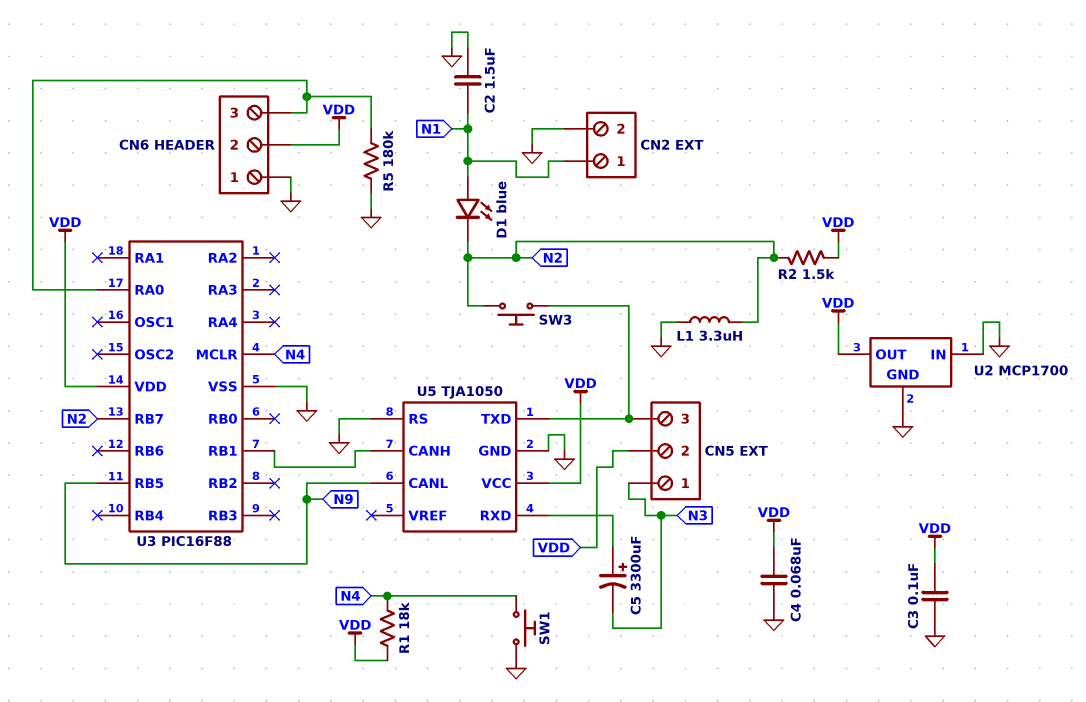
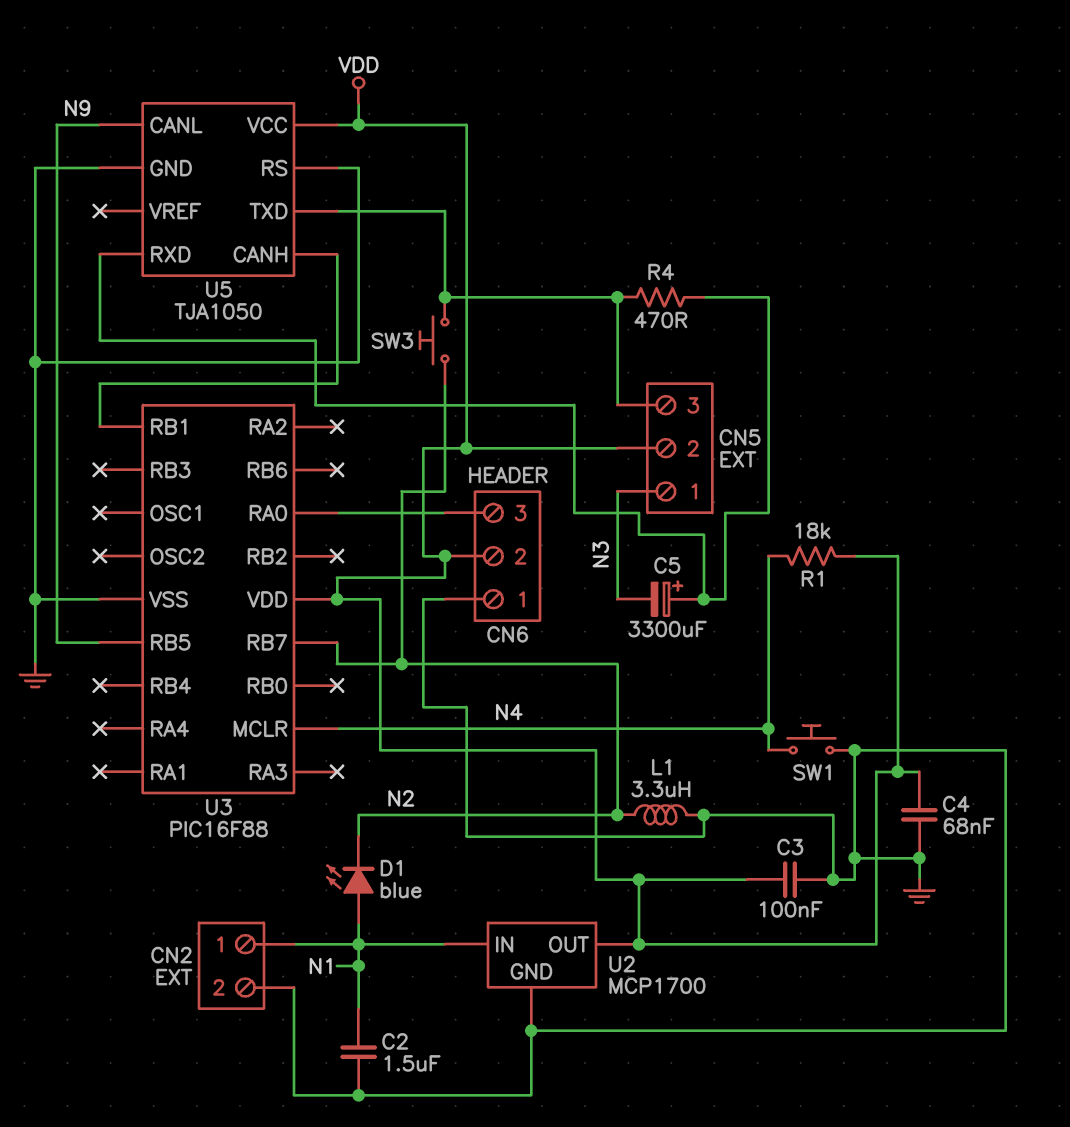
R2: 1.5k (N2, VDD) -> none
R4: none -> 470 (CN5/3, U5/RXD)
R5: 180k (CN6/3, GND) -> none
U2 pin IN: GND -> N1

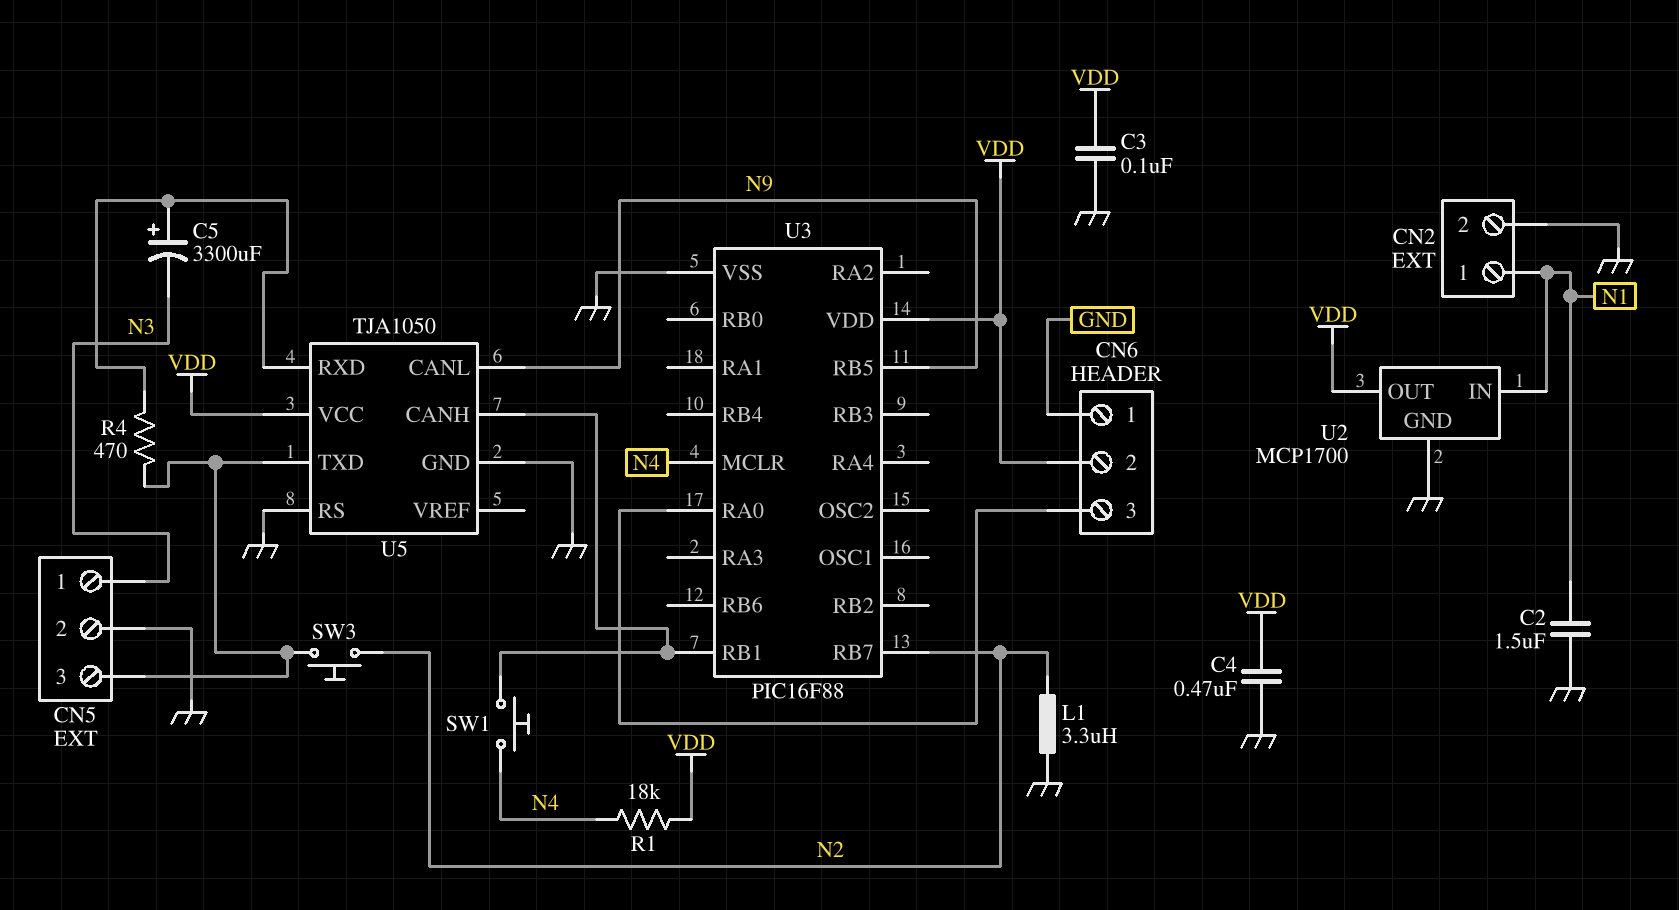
C4: 68nF (GND, VDD) -> 470nF (GND, VDD)
CN5 pin 2: VDD -> GND
D1: LED blue (A N1, K N2) -> none
SW1: button (GND, N4) -> button (N4, U3/RB1)

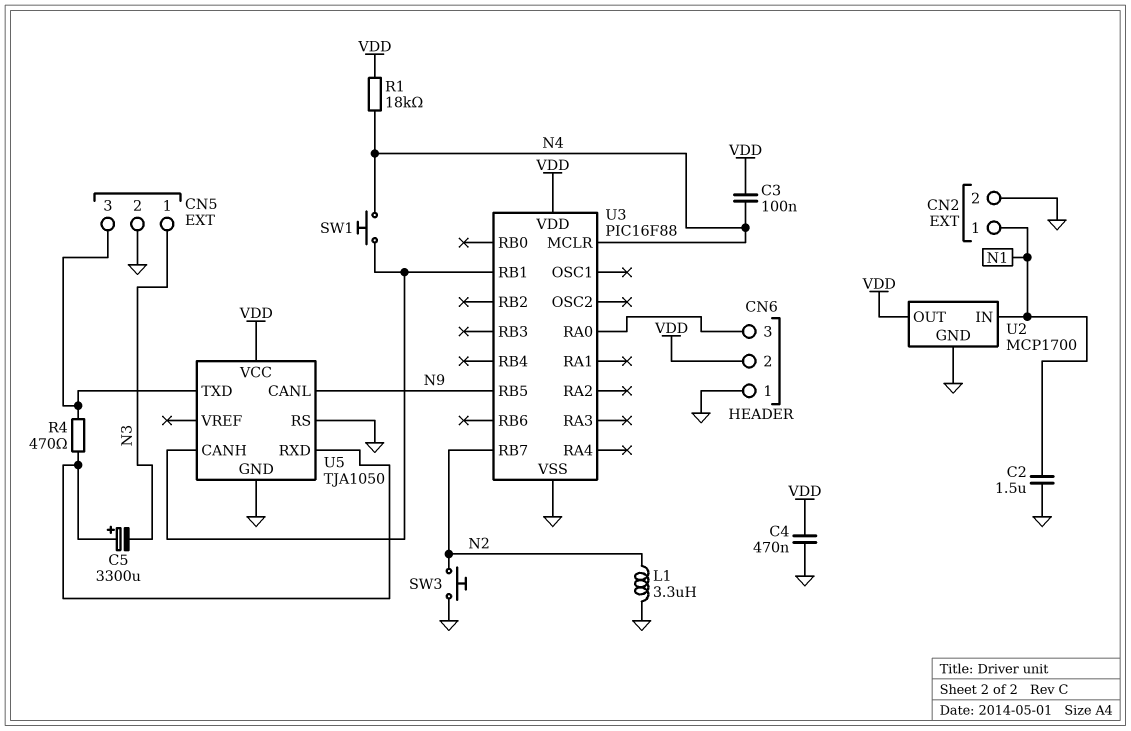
C3: 100nF (GND, VDD) -> 100nF (N4, VDD)
SW3: button (CN5/3, N2) -> button (GND, N2)

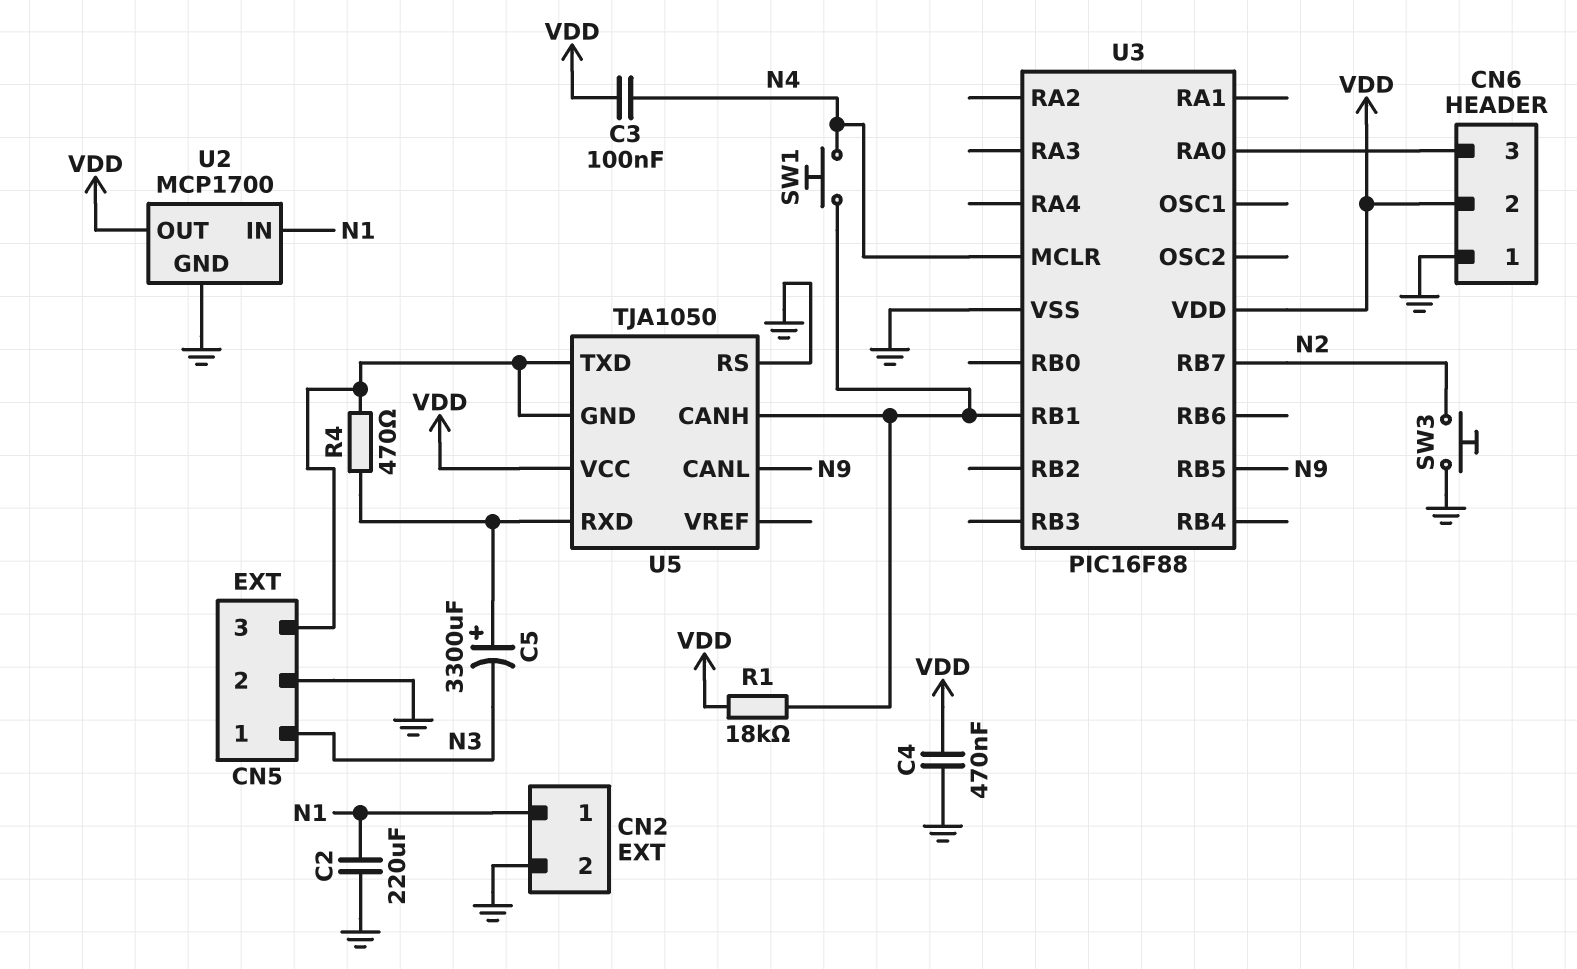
C2: 1.5uF (GND, N1) -> 220uF (GND, N1)
L1: 3.3uH (GND, N2) -> none
R1: 18k (N4, VDD) -> 18k (U3/RB1, VDD)
U5 pin GND: GND -> CN5/3

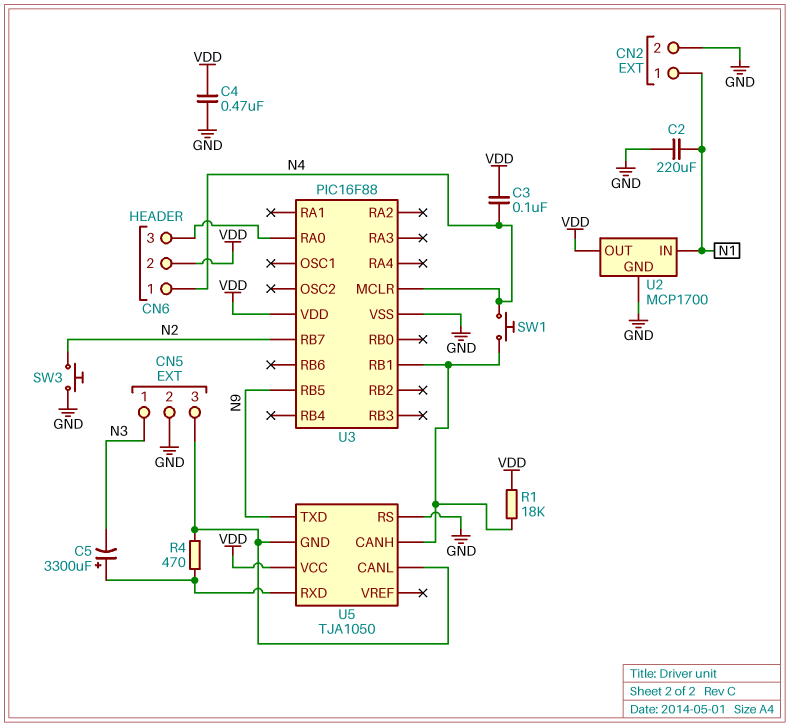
CN6 pin 1: GND -> N4
U5 pin CANL: N9 -> CN5/3
U5 pin TXD: CN5/3 -> N9

